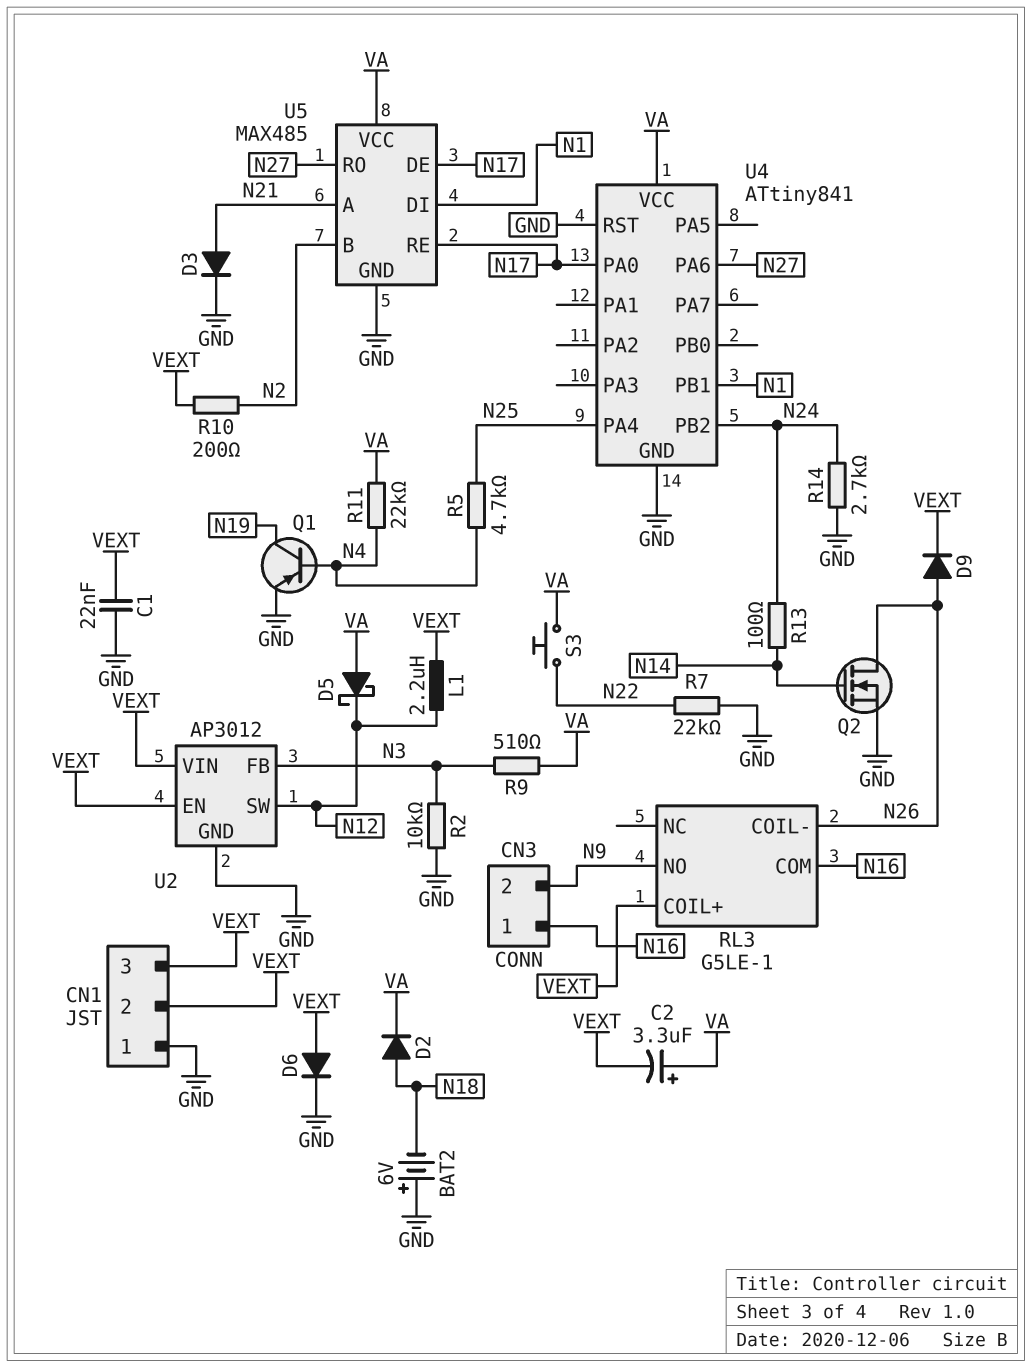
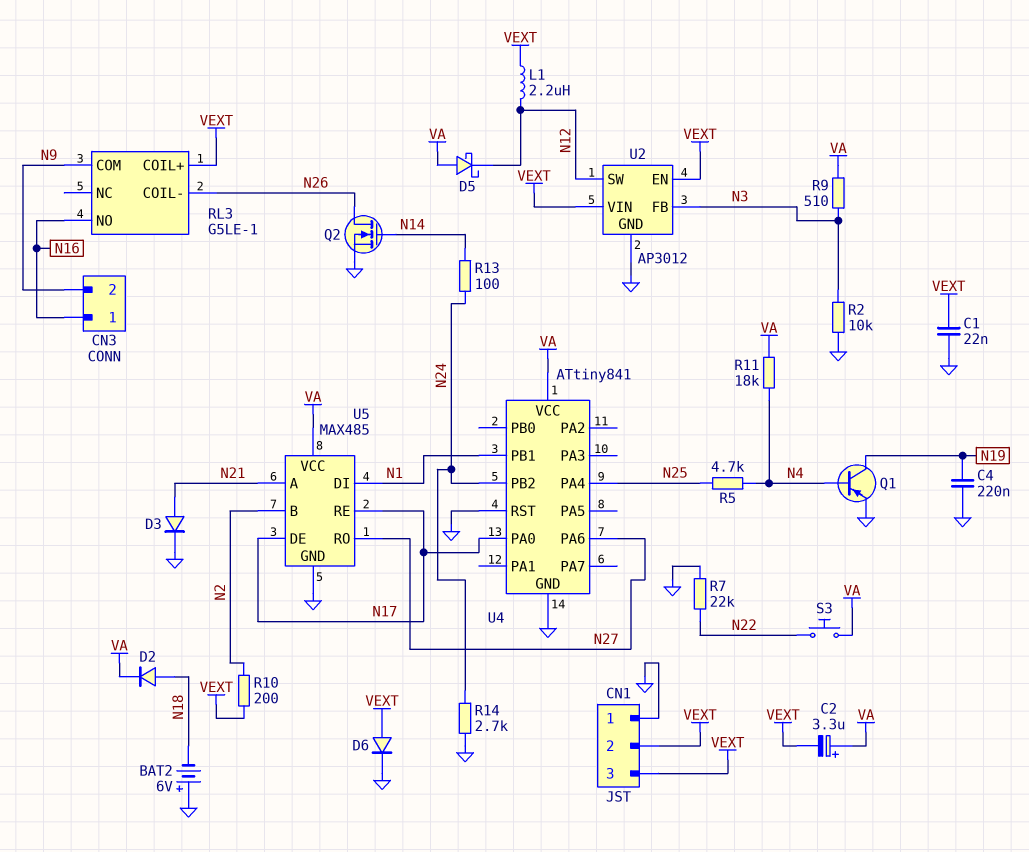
C4: none -> 220nF (GND, N19)
D9: diode (A N26, K VEXT) -> none
R11: 22k (N4, VA) -> 18k (N4, VA)
RL3 pin COM: N16 -> N9
RL3 pin NO: N9 -> N16

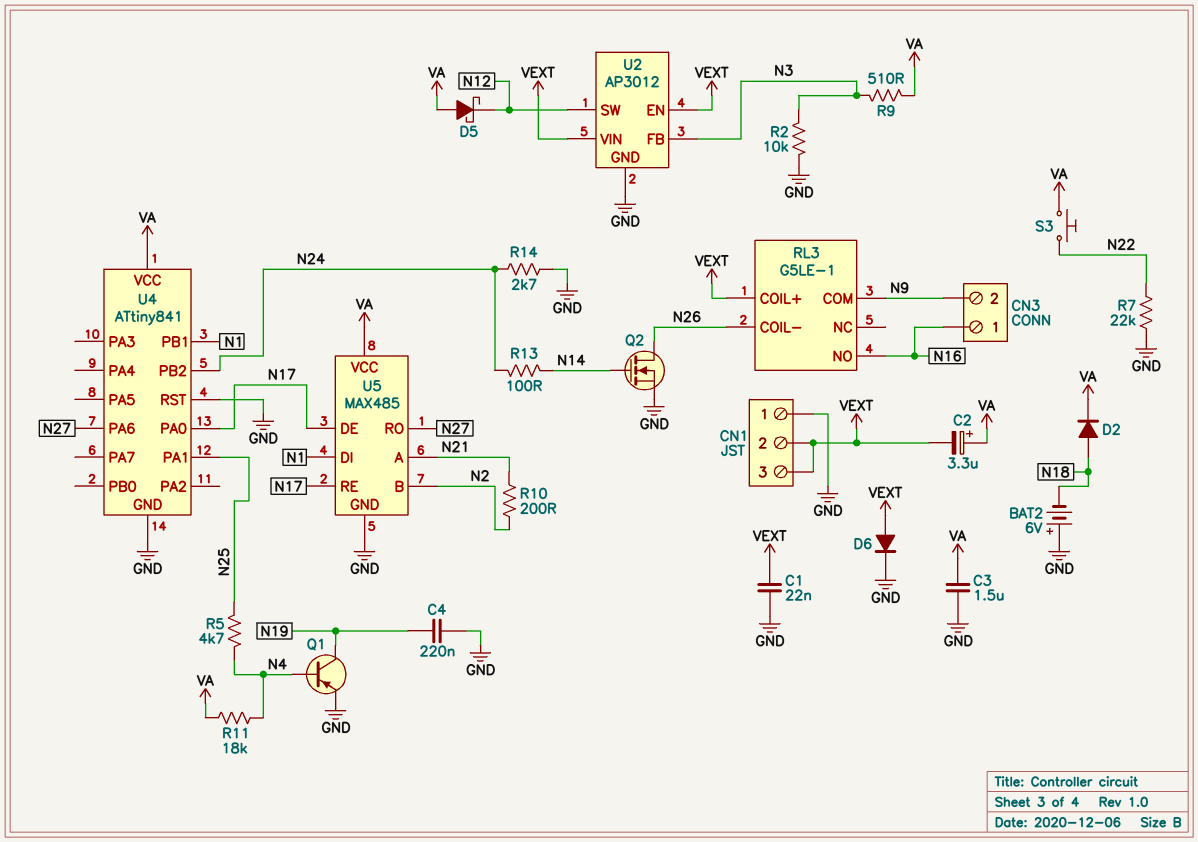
C3: none -> 1.5uF (GND, VA)
D3: diode (A N21, K GND) -> none
L1: 2.2uH (N12, VEXT) -> none
R10: 200 (N2, VEXT) -> 200 (N2, N21)
U4 pin PA1: none -> N25
U4 pin PA4: N25 -> none

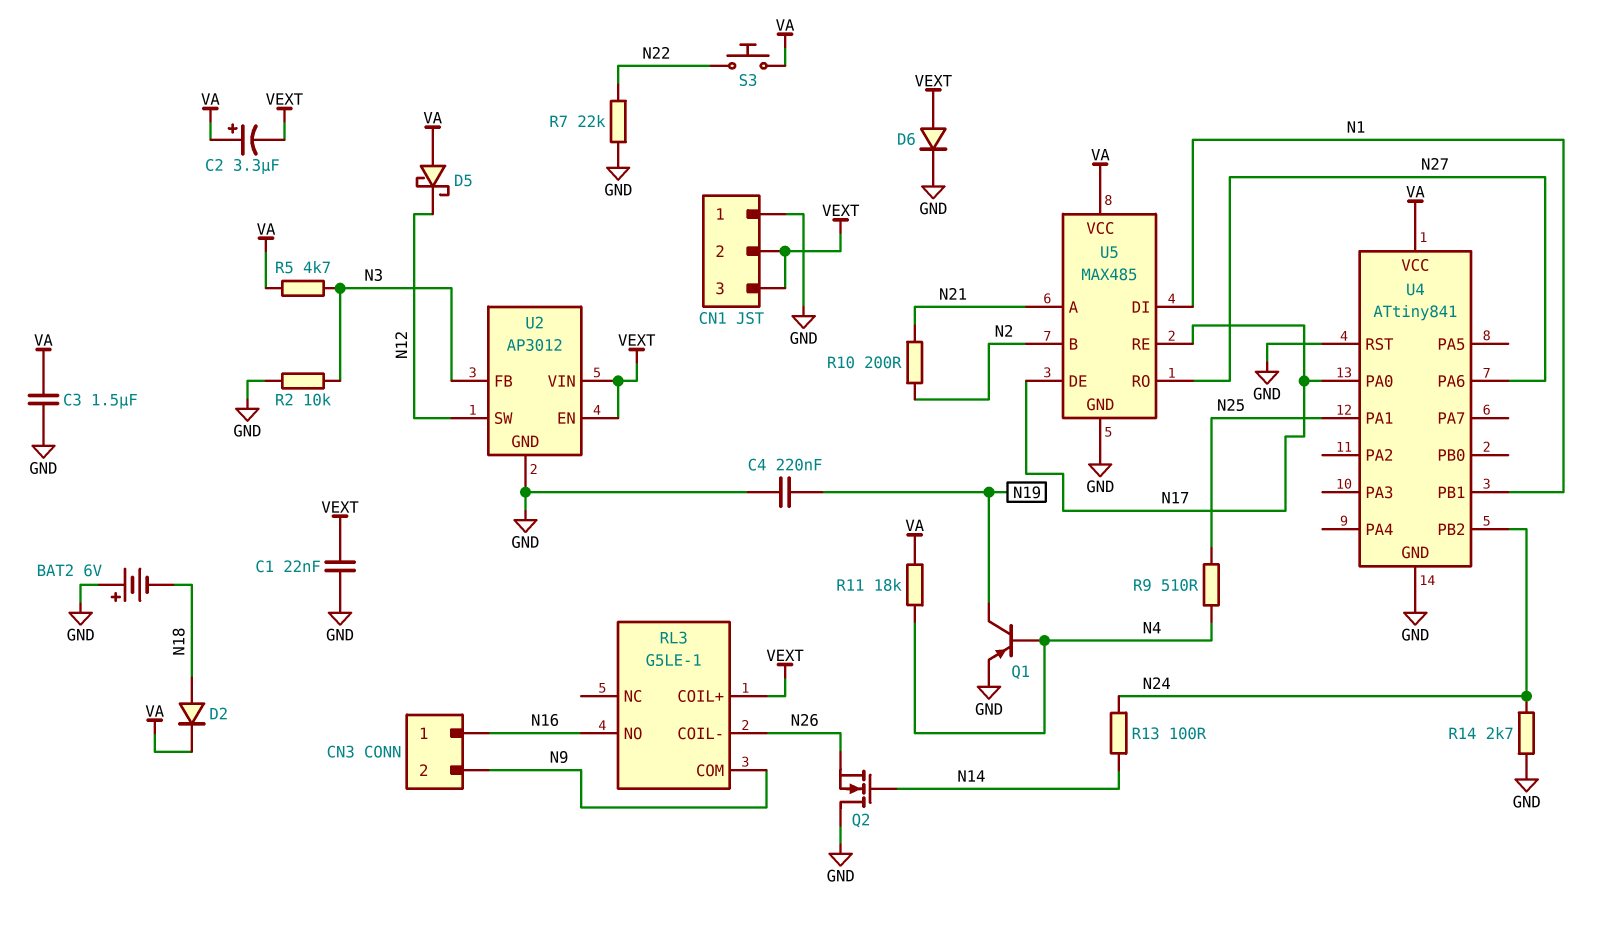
Q2: NMOS (G N14, D N26, S GND) -> NMOS (G N14, D GND, S N26)
R5: 4.7k (N4, N25) -> 4.7k (N3, VA)
R9: 510 (N3, VA) -> 510 (N4, N25)

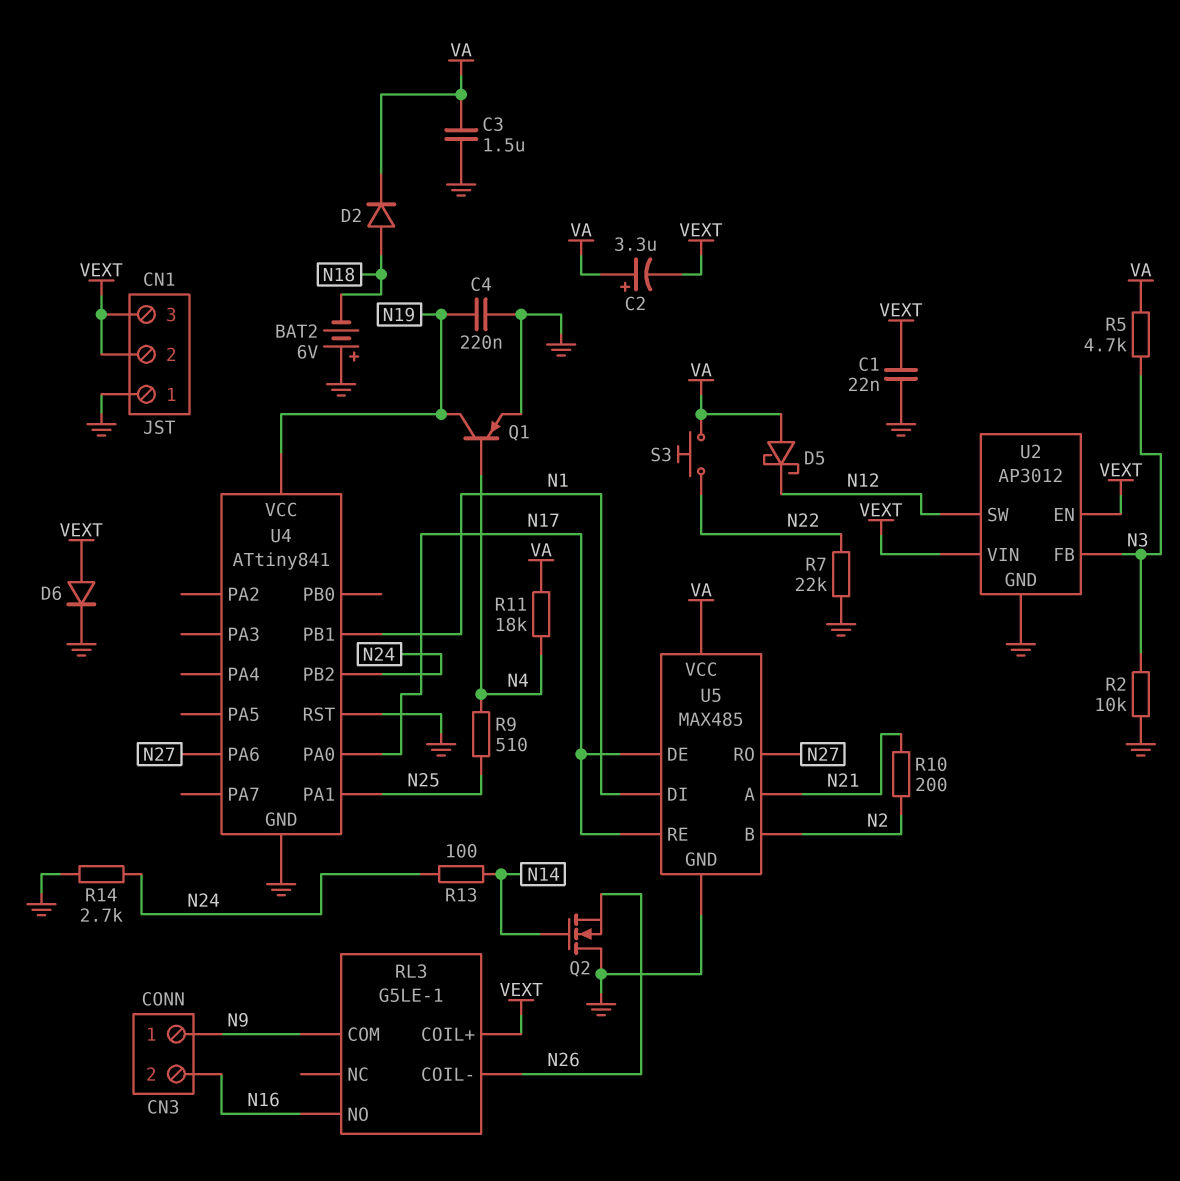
CN3 pin 1: N16 -> N9
CN3 pin 2: N9 -> N16
U4 pin VCC: VA -> N19

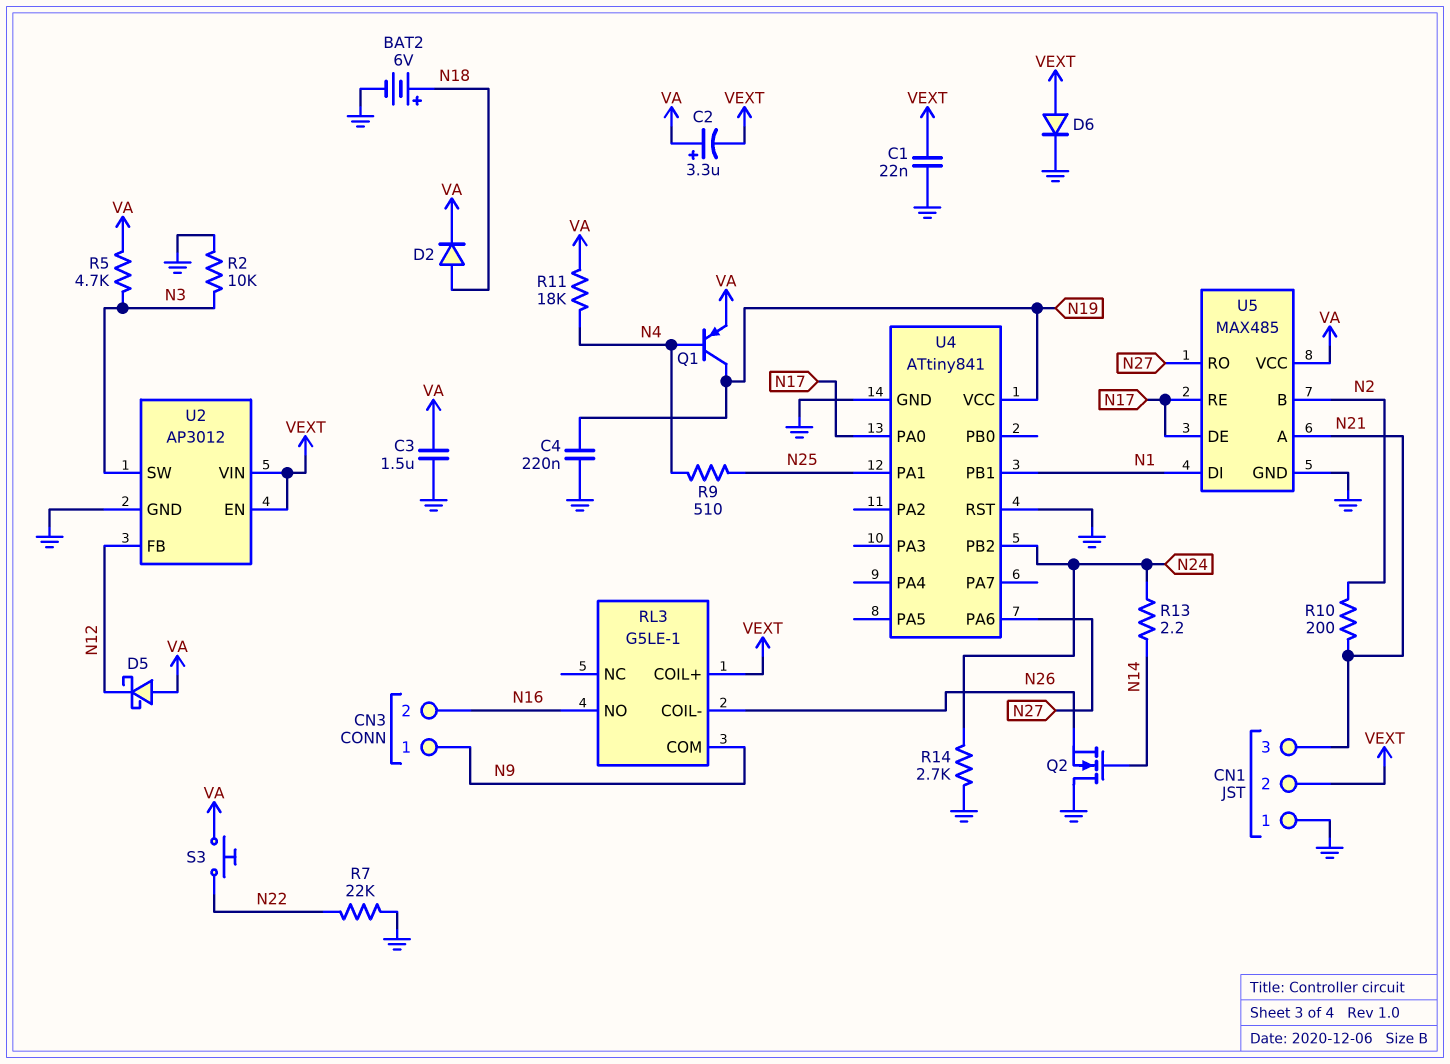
BAT2: 6V (plus GND, minus N18) -> 6V (plus N18, minus GND)
CN1 pin 3: VEXT -> N21
Q1: PNP (B N4, C N19, E GND) -> PNP (B N4, C N19, E VA)
R13: 100 (N14, N24) -> 2.2 (N14, N24)
U2 pin FB: N3 -> N12
U2 pin SW: N12 -> N3

